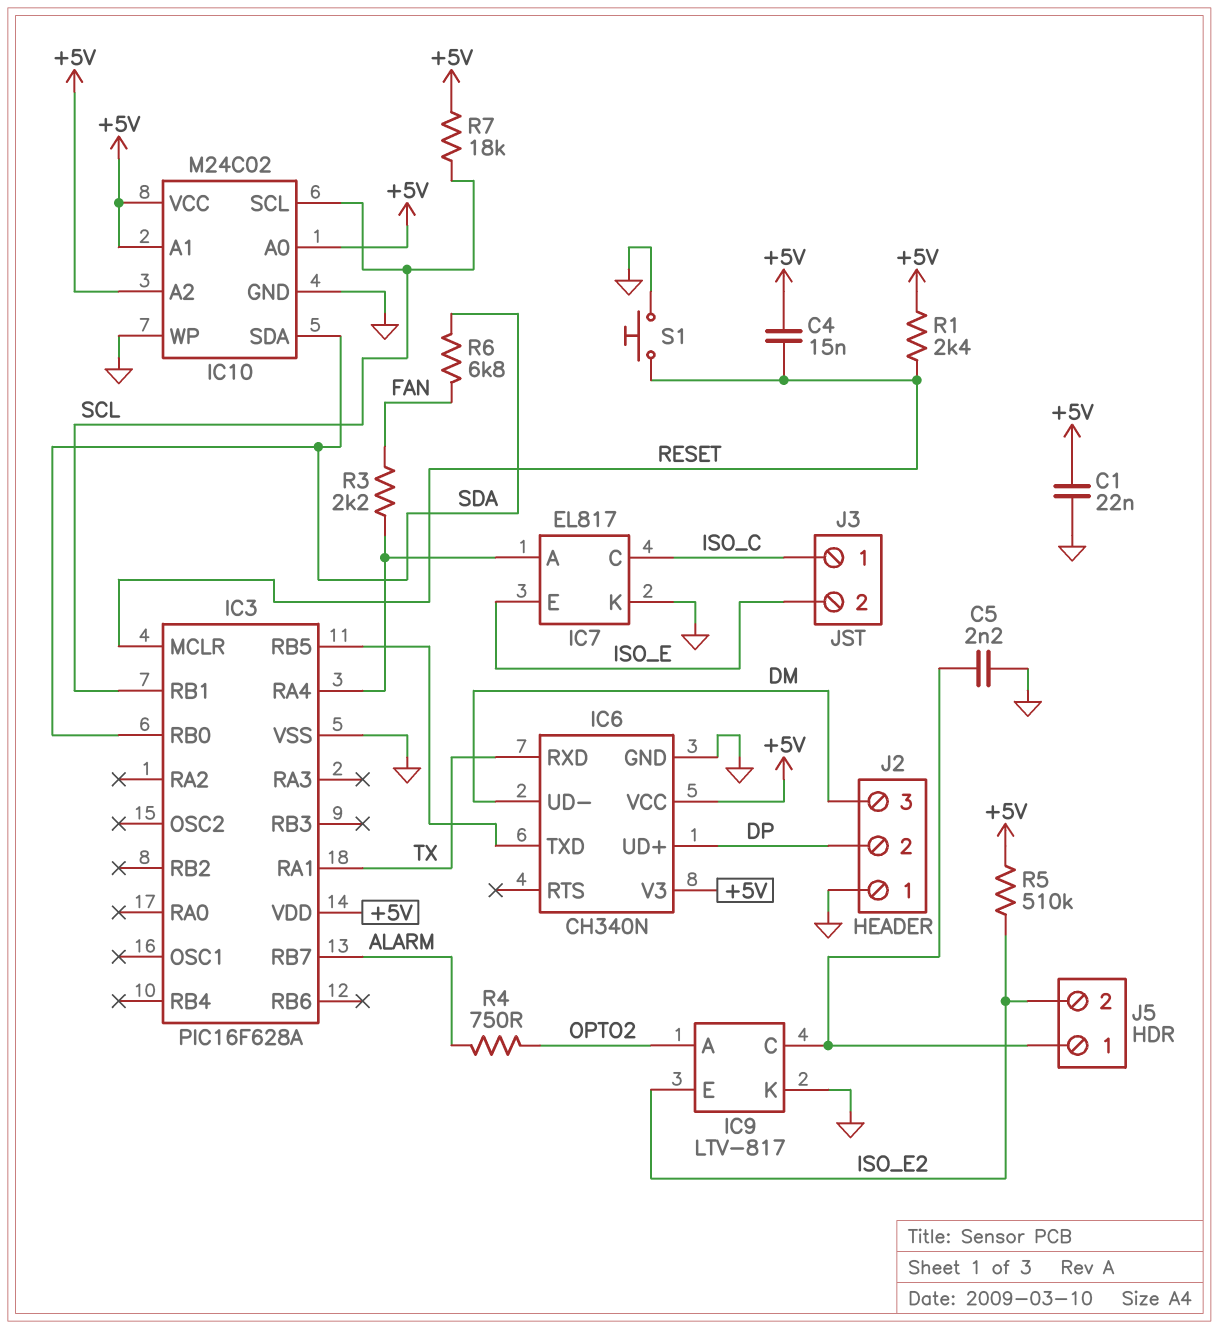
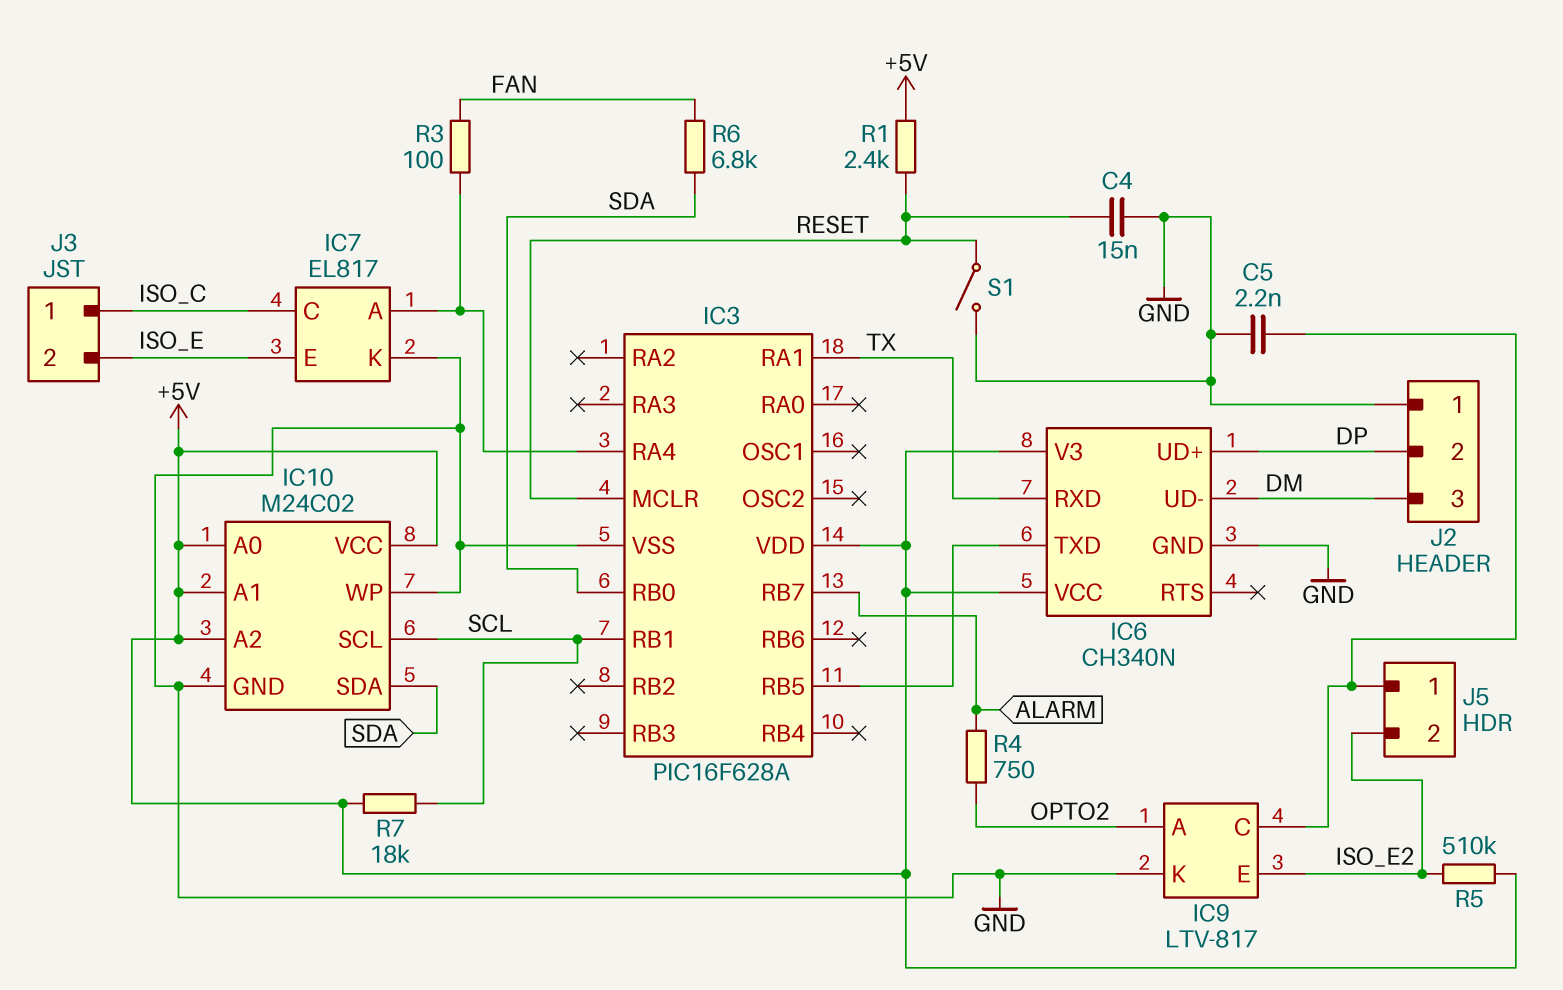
C1: 22nF (+5V, GND) -> none
C4: 15nF (+5V, RESET) -> 15nF (GND, RESET)
R3: 2.2k (FAN, IC3/RA4) -> 100 (FAN, IC3/RA4)
S1: button (GND, RESET) -> switch (GND, RESET)

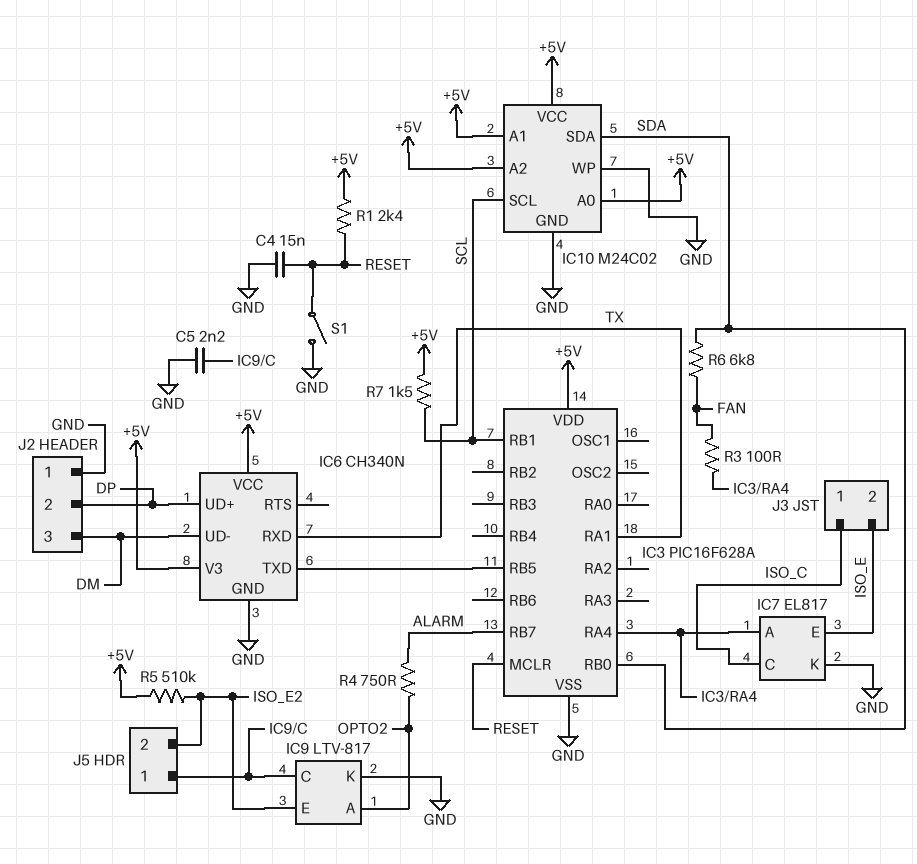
R7: 18k (+5V, SCL) -> 1.5k (+5V, SCL)

